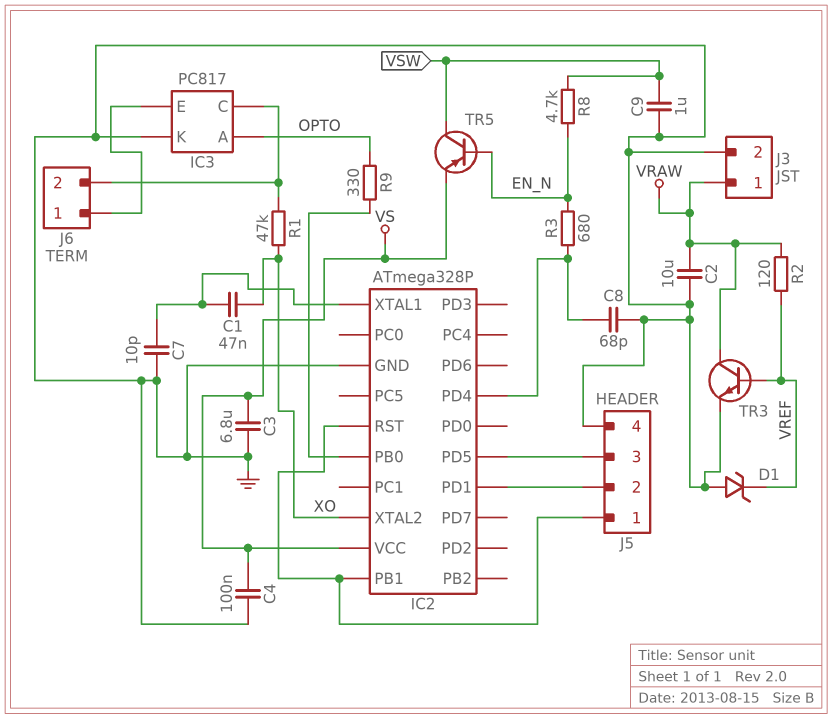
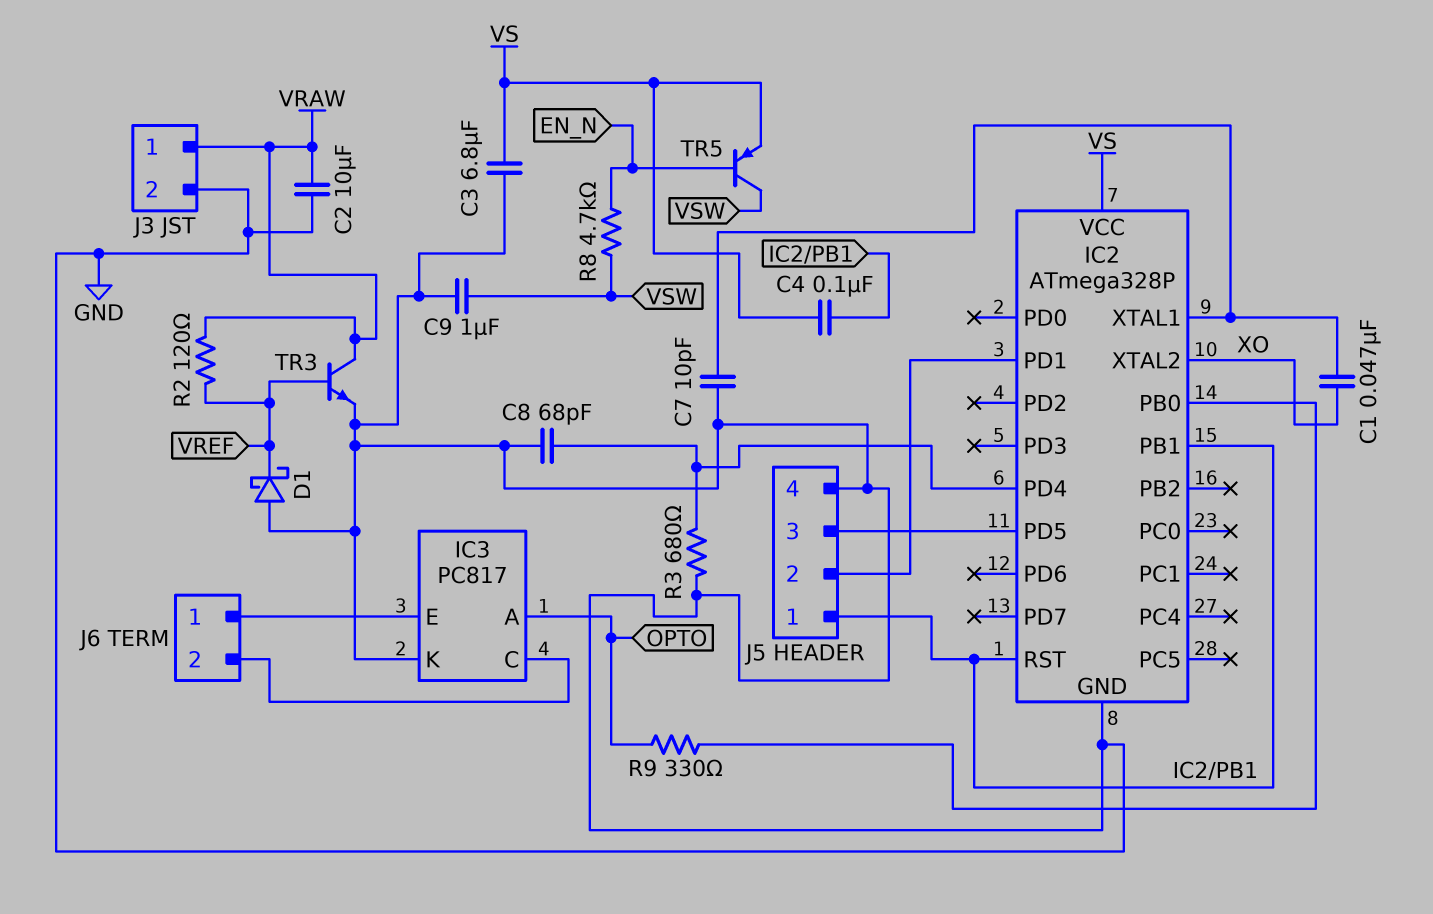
C4: 100nF (GND, VS) -> 100nF (IC2/PB1, VS)
D1: zener (A GND, K VREF) -> schottky (A GND, K VREF)
R1: 47k (IC3/C, XO) -> none
R3: 680 (EN_N, IC2/PD4) -> 680 (GND, IC2/PD4)

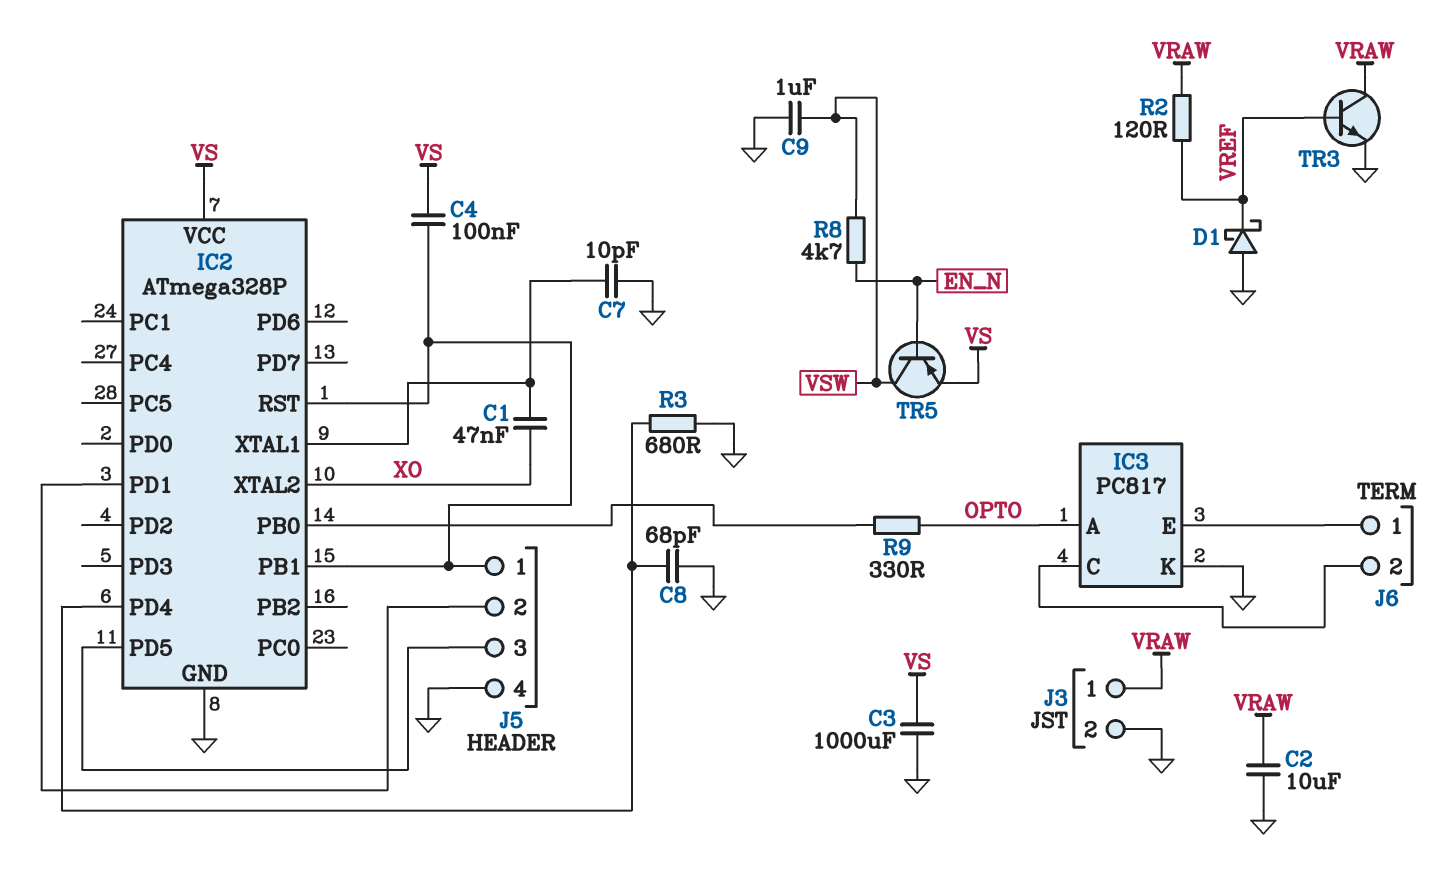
C3: 6.8uF (GND, VS) -> 1000uF (GND, VS)

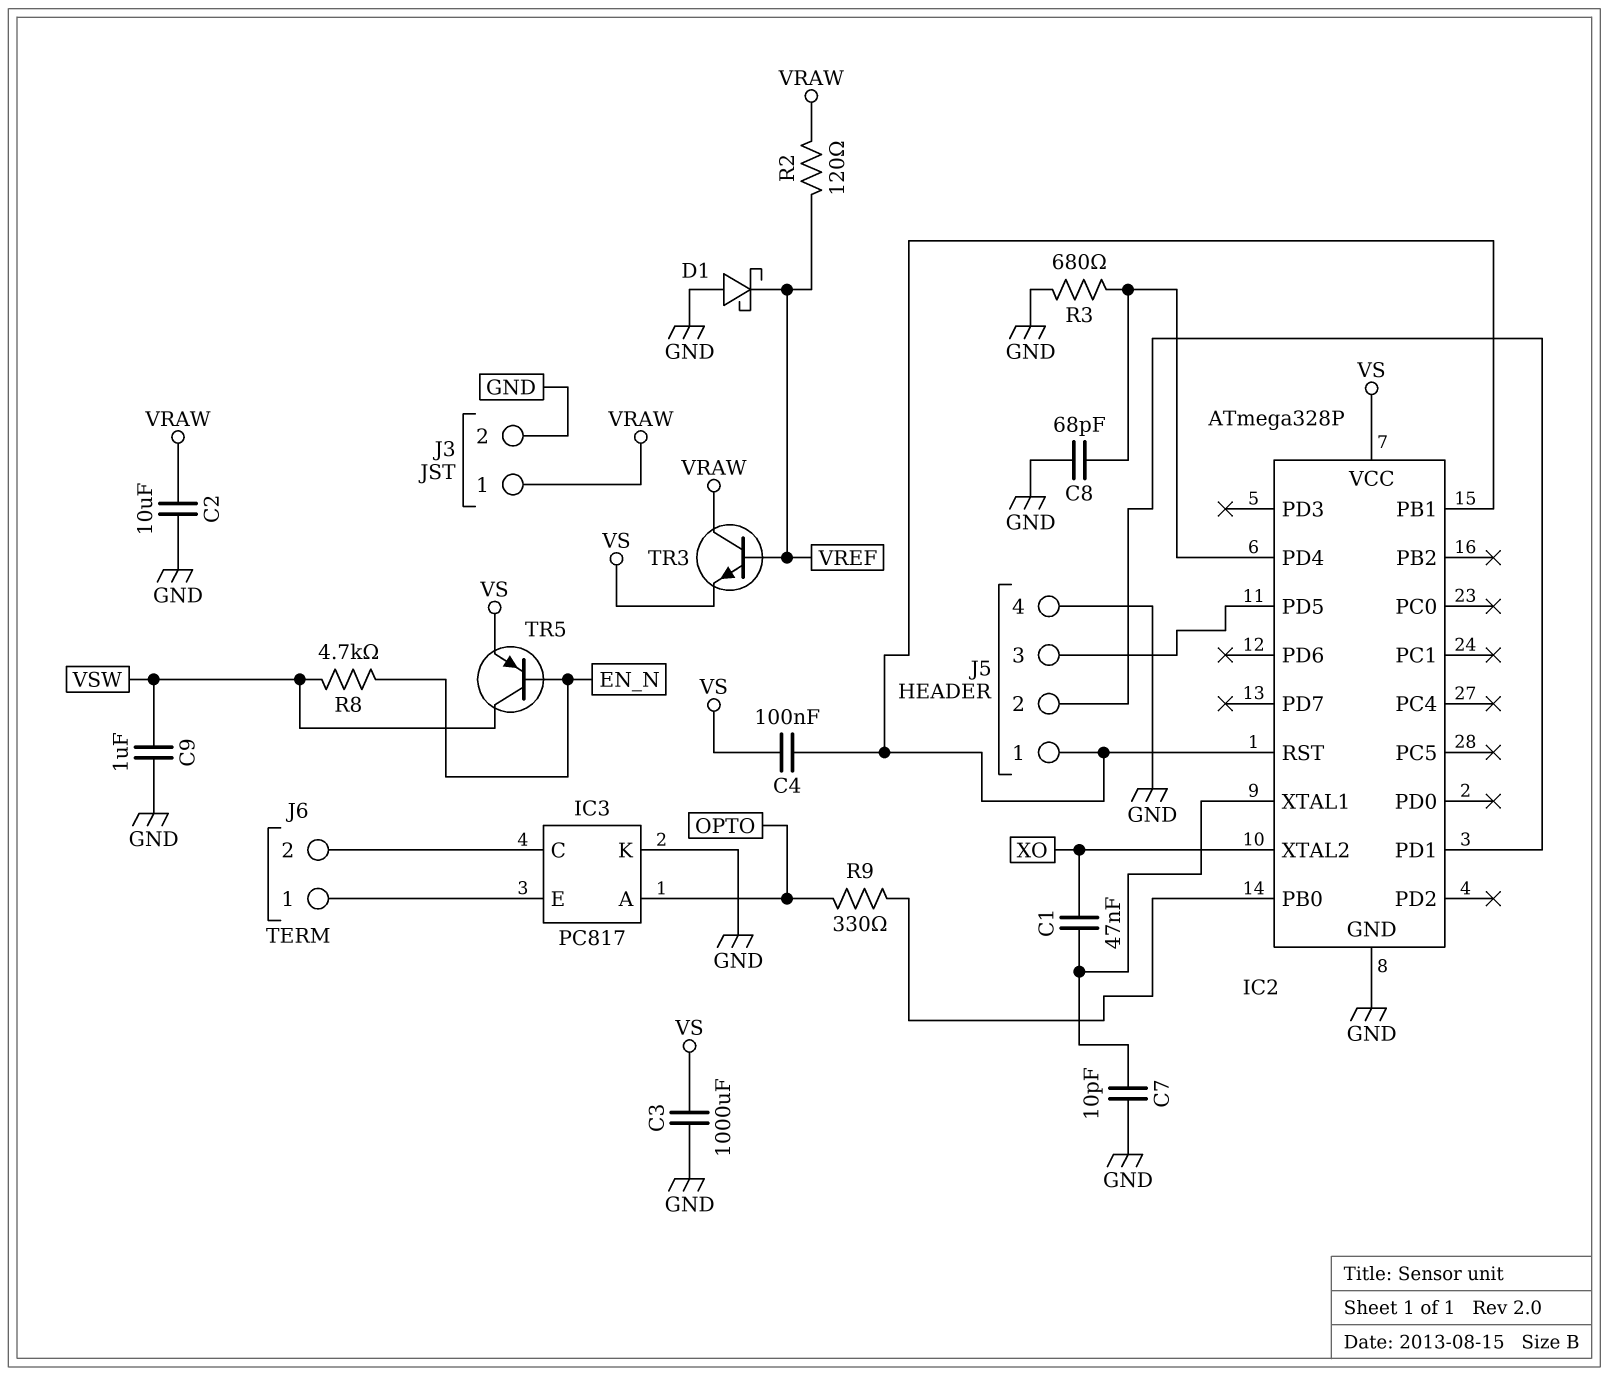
TR3: NPN (B VREF, C VRAW, E GND) -> NPN (B VREF, C VRAW, E VS)

